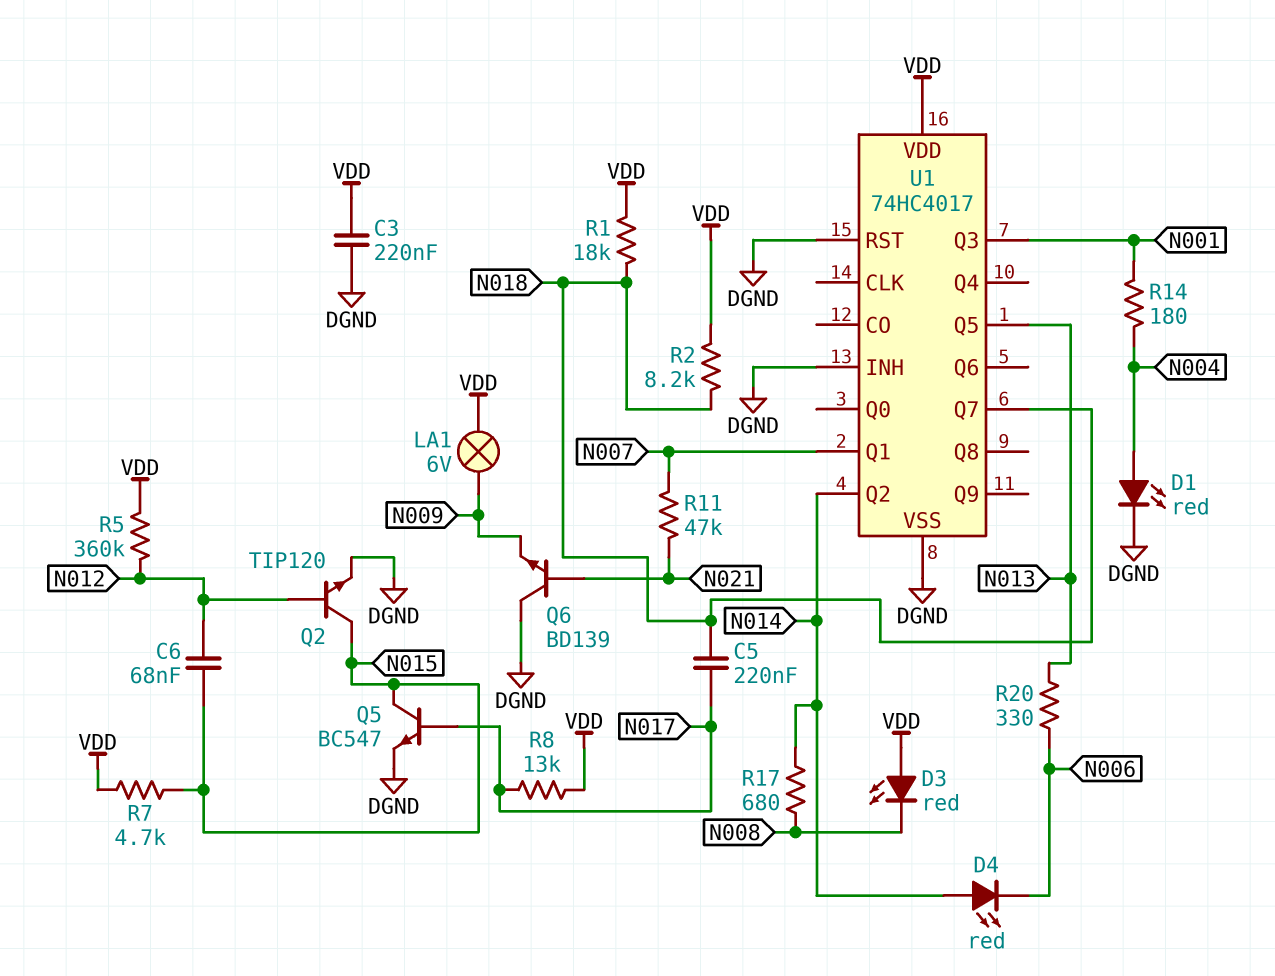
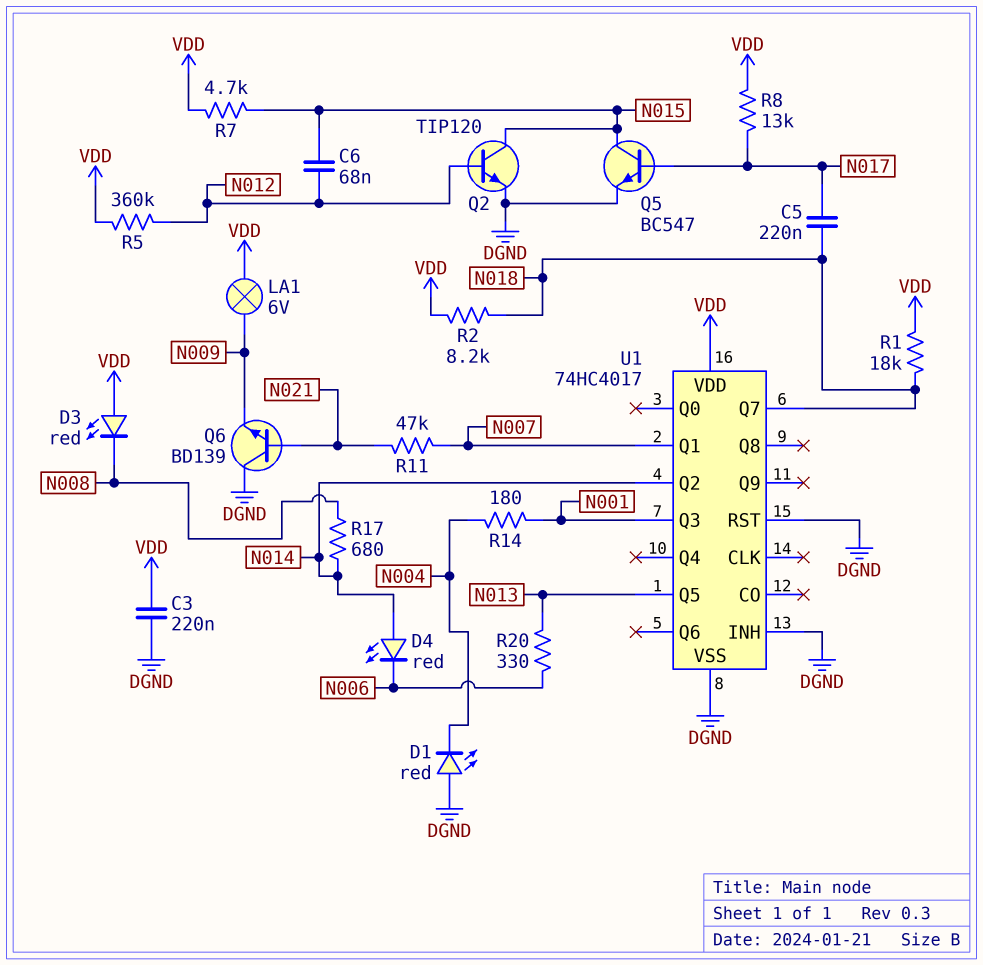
D1: LED red (A N004, K DGND) -> LED red (A DGND, K N004)

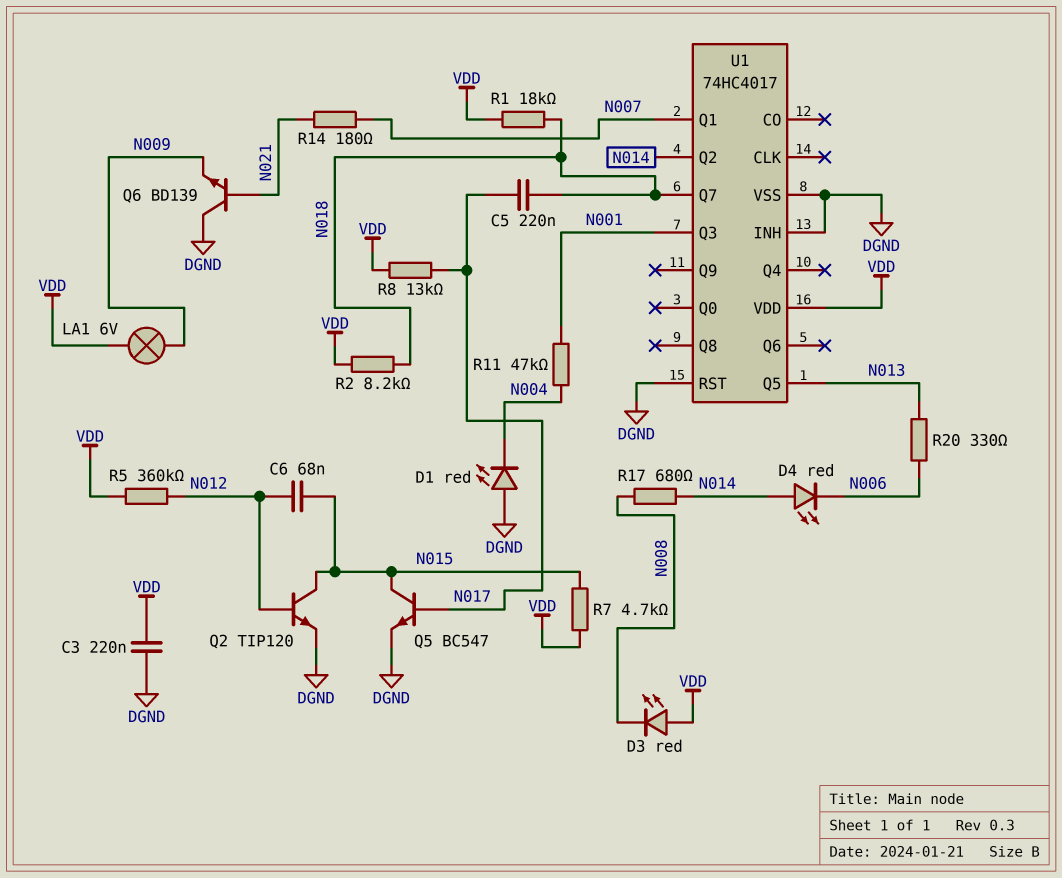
R11: 47k (N007, N021) -> 47k (N001, N004)
R14: 180 (N001, N004) -> 180 (N007, N021)

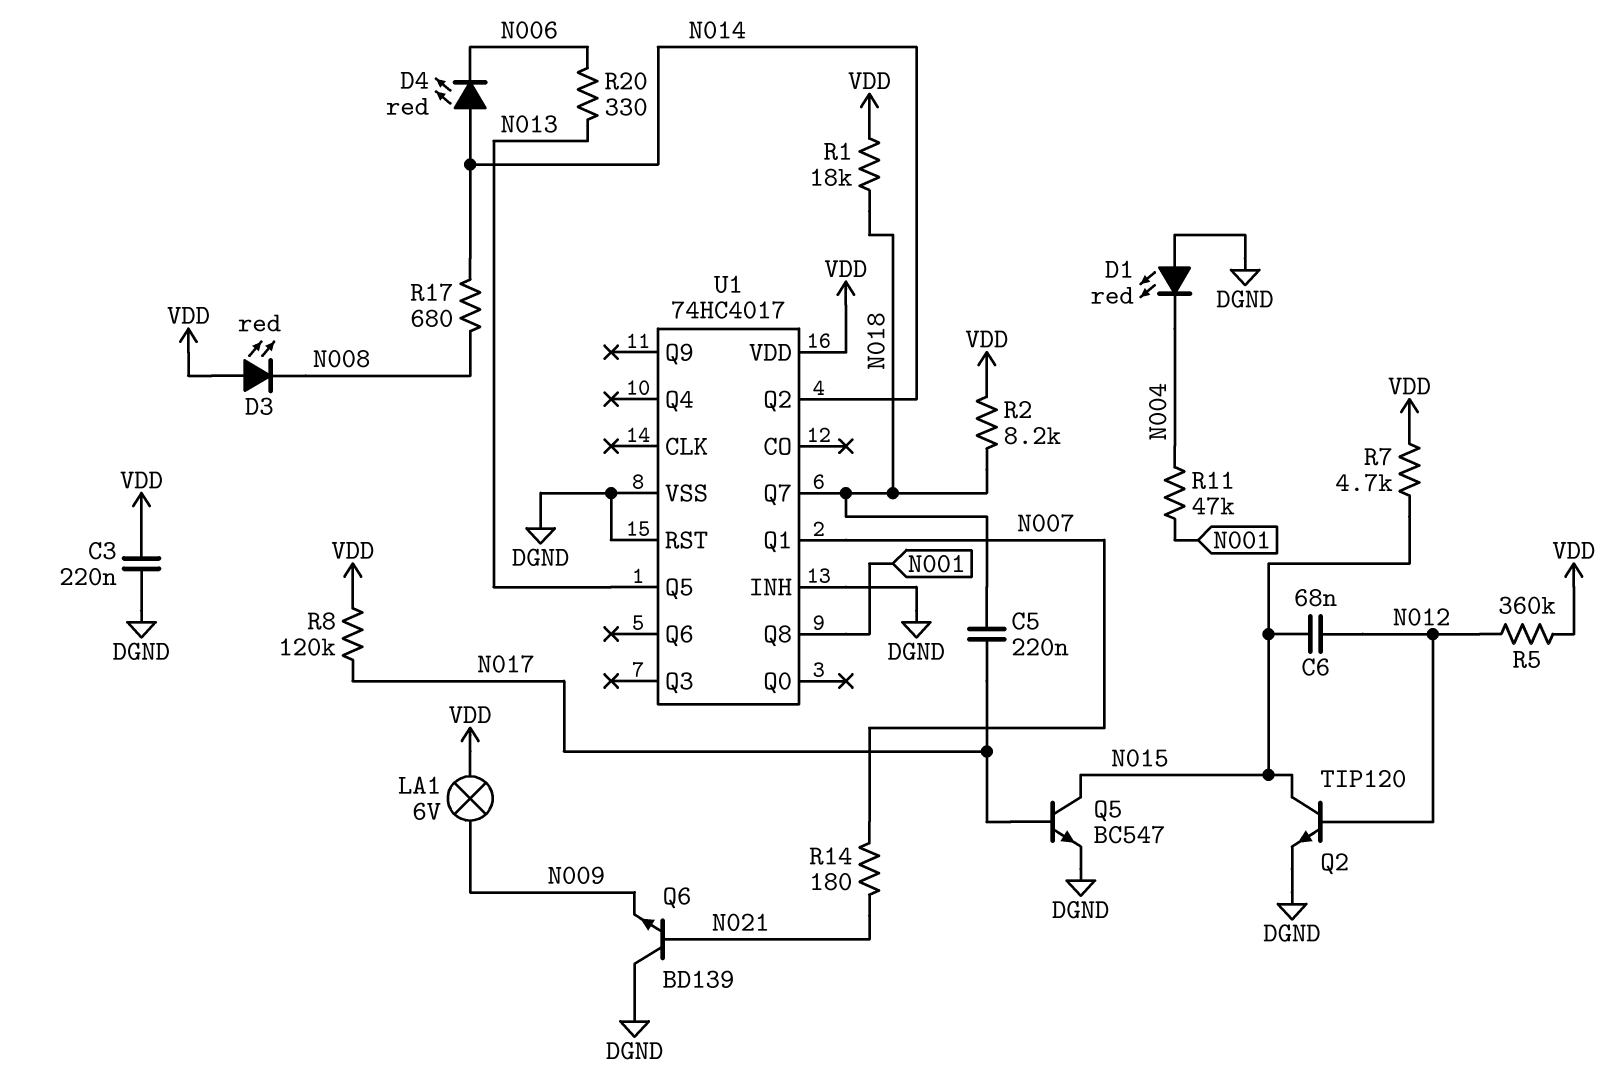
R8: 13k (N017, VDD) -> 120k (N017, VDD)
U1 pin Q3: N001 -> none
U1 pin Q8: none -> N001

